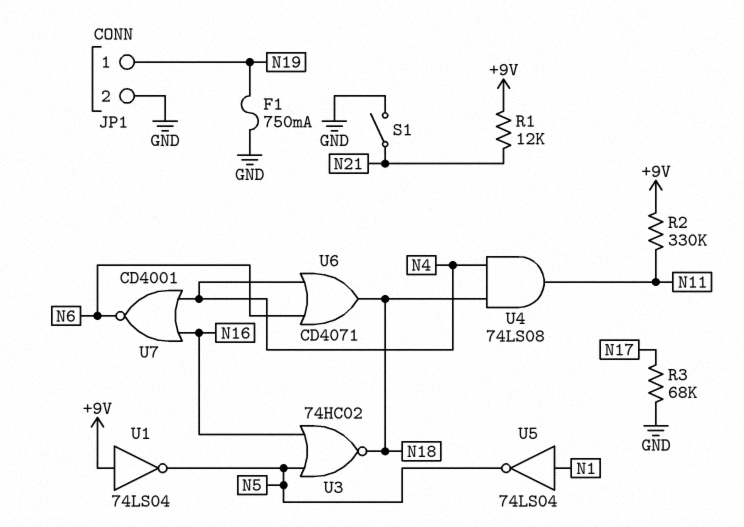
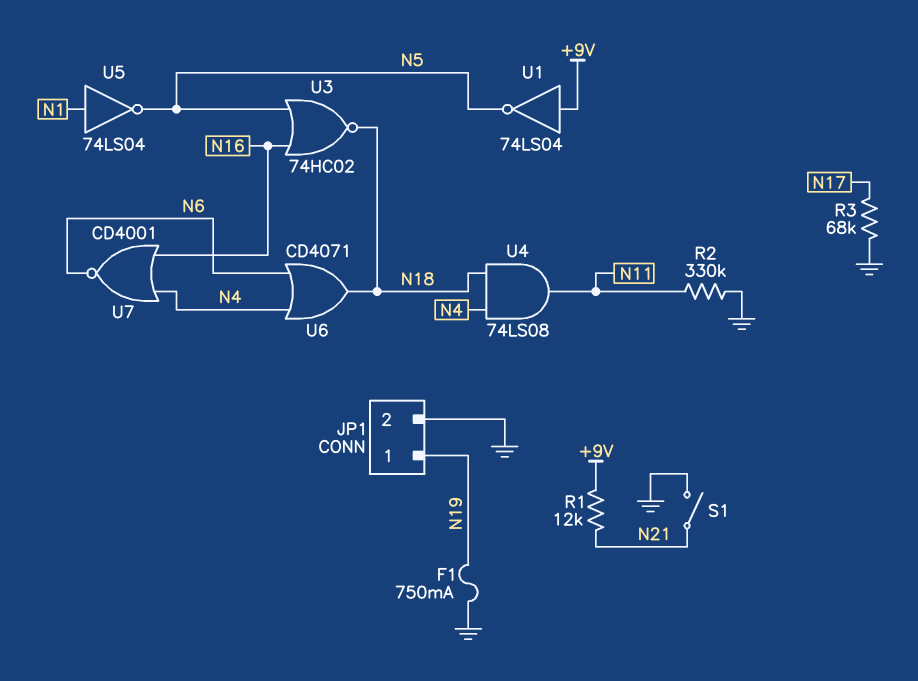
R2: 330k (+9V, N11) -> 330k (GND, N11)

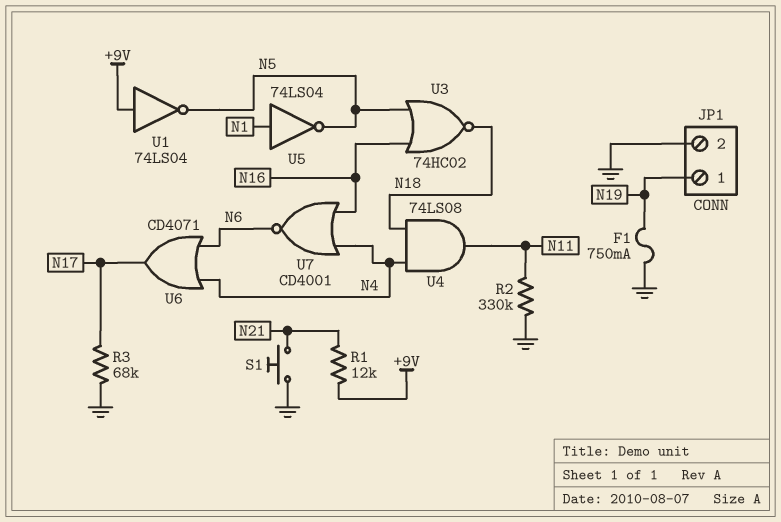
S1: switch (GND, N21) -> button (GND, N21)
U6: OR CD4071 (in N4, in N6, out N18) -> OR CD4071 (in N4, in N6, out N17)

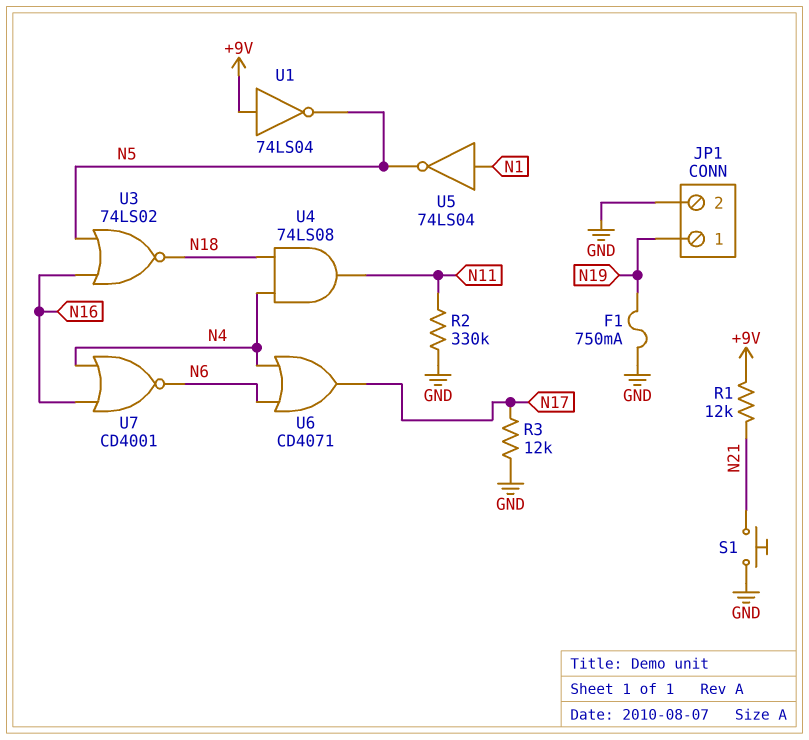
R3: 68k (GND, N17) -> 12k (GND, N17)
U3: NOR 74HC02 (in N5, in N16, out N18) -> NOR 74LS02 (in N5, in N16, out N18)

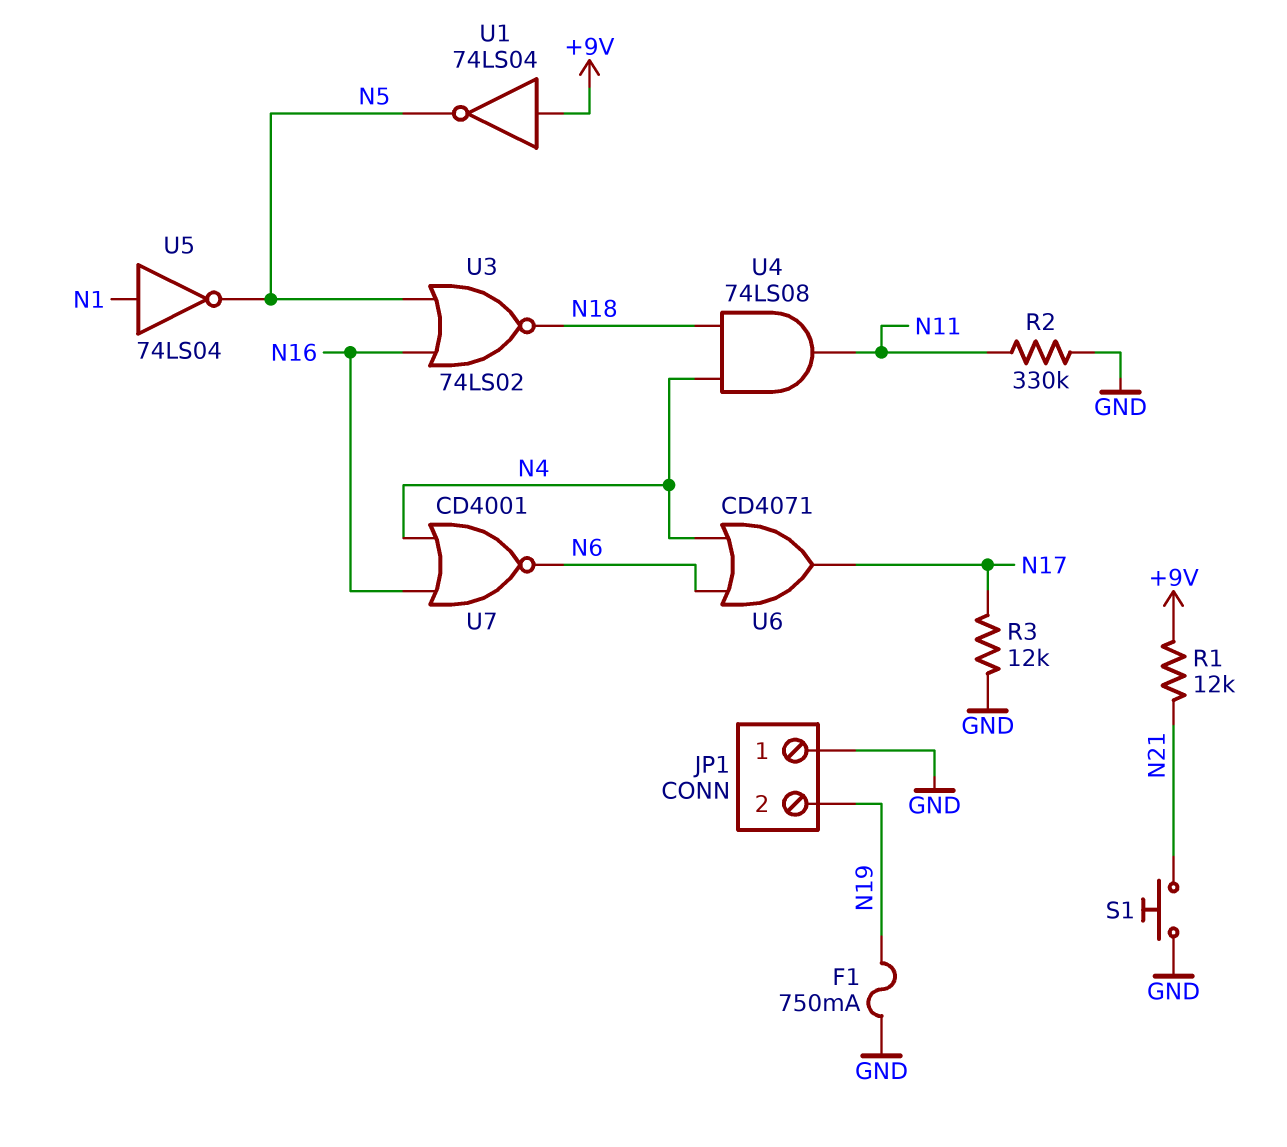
JP1 pin 1: N19 -> GND
JP1 pin 2: GND -> N19

